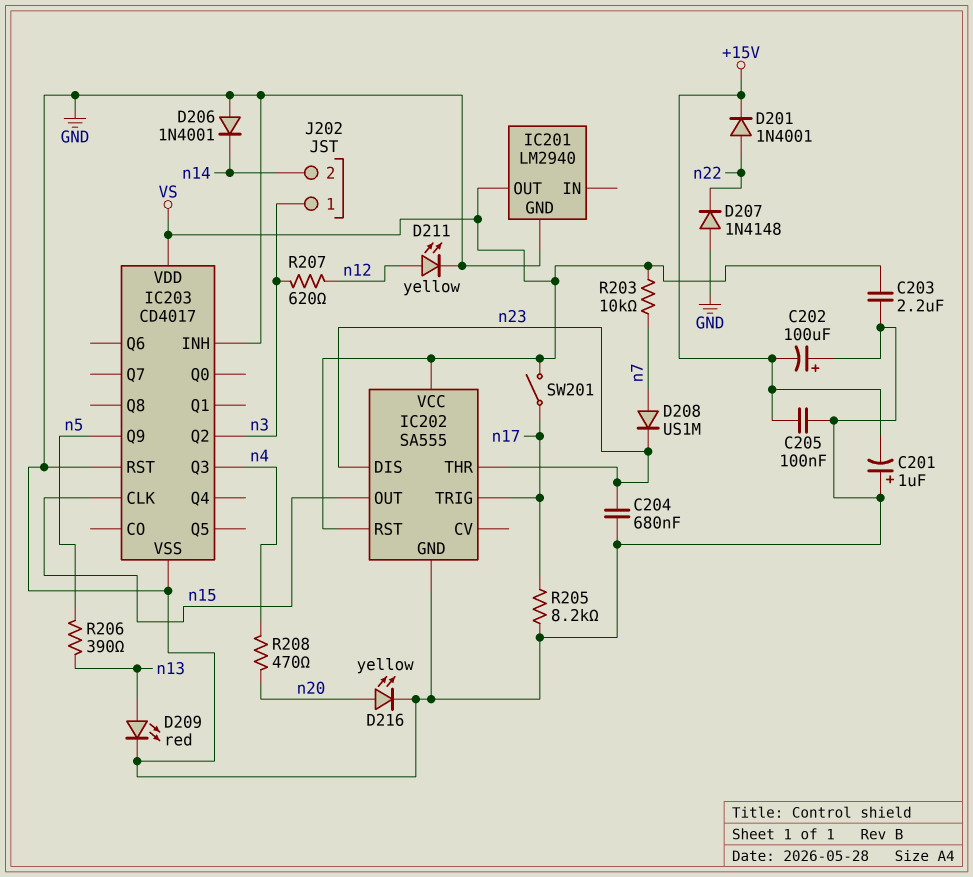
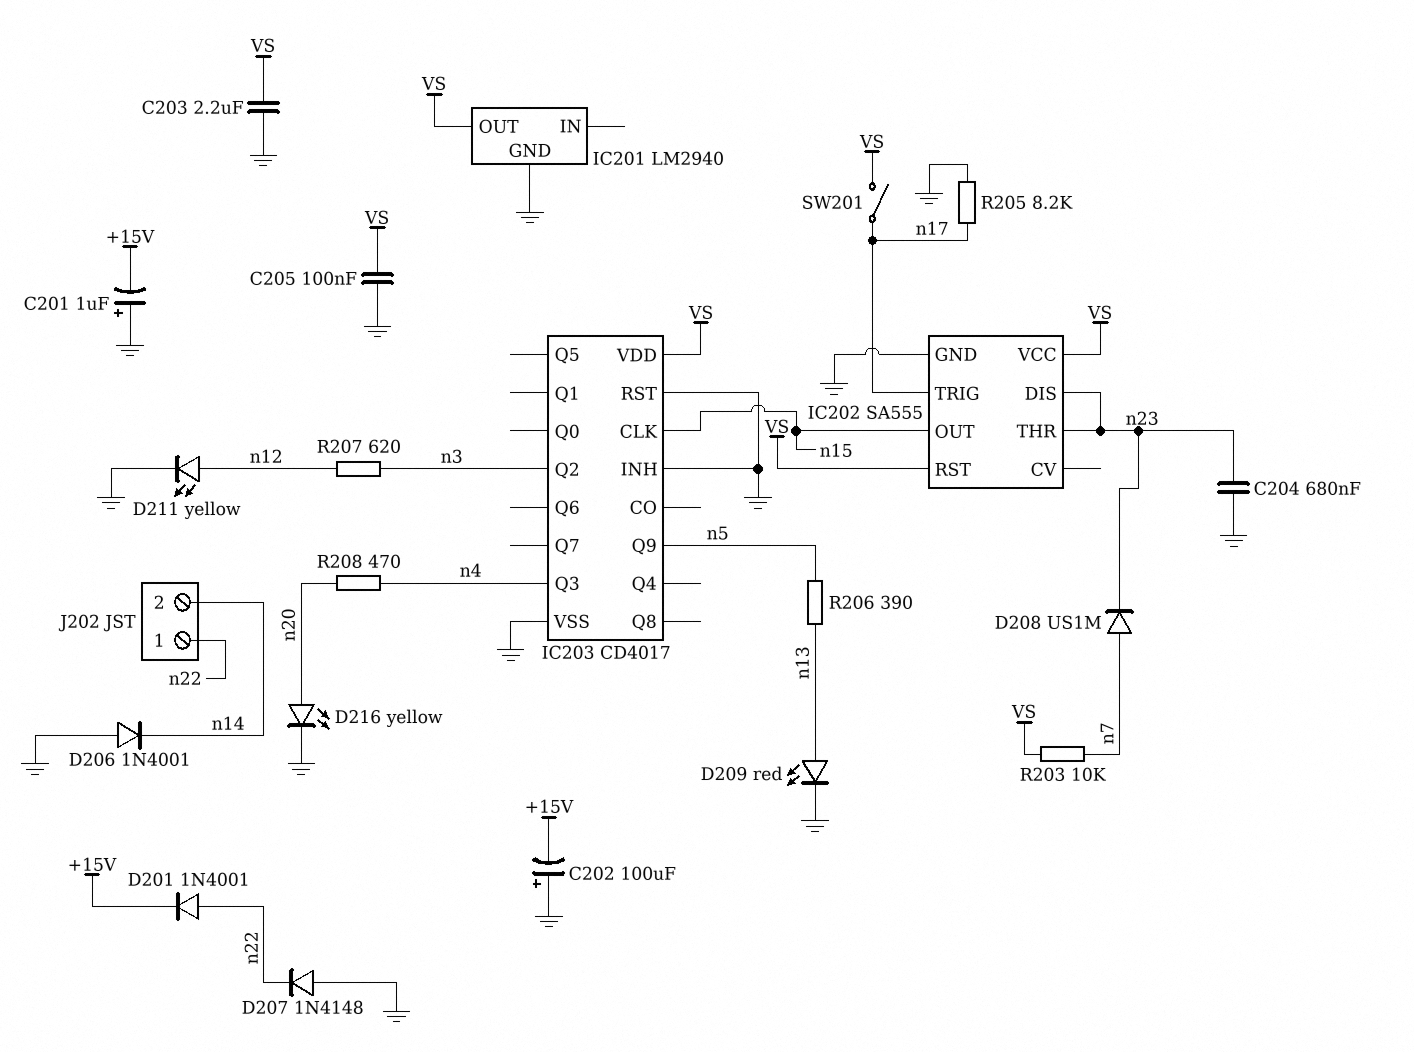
C205: 100nF (+15V, GND) -> 100nF (GND, VS)
J202 pin 1: n3 -> n22

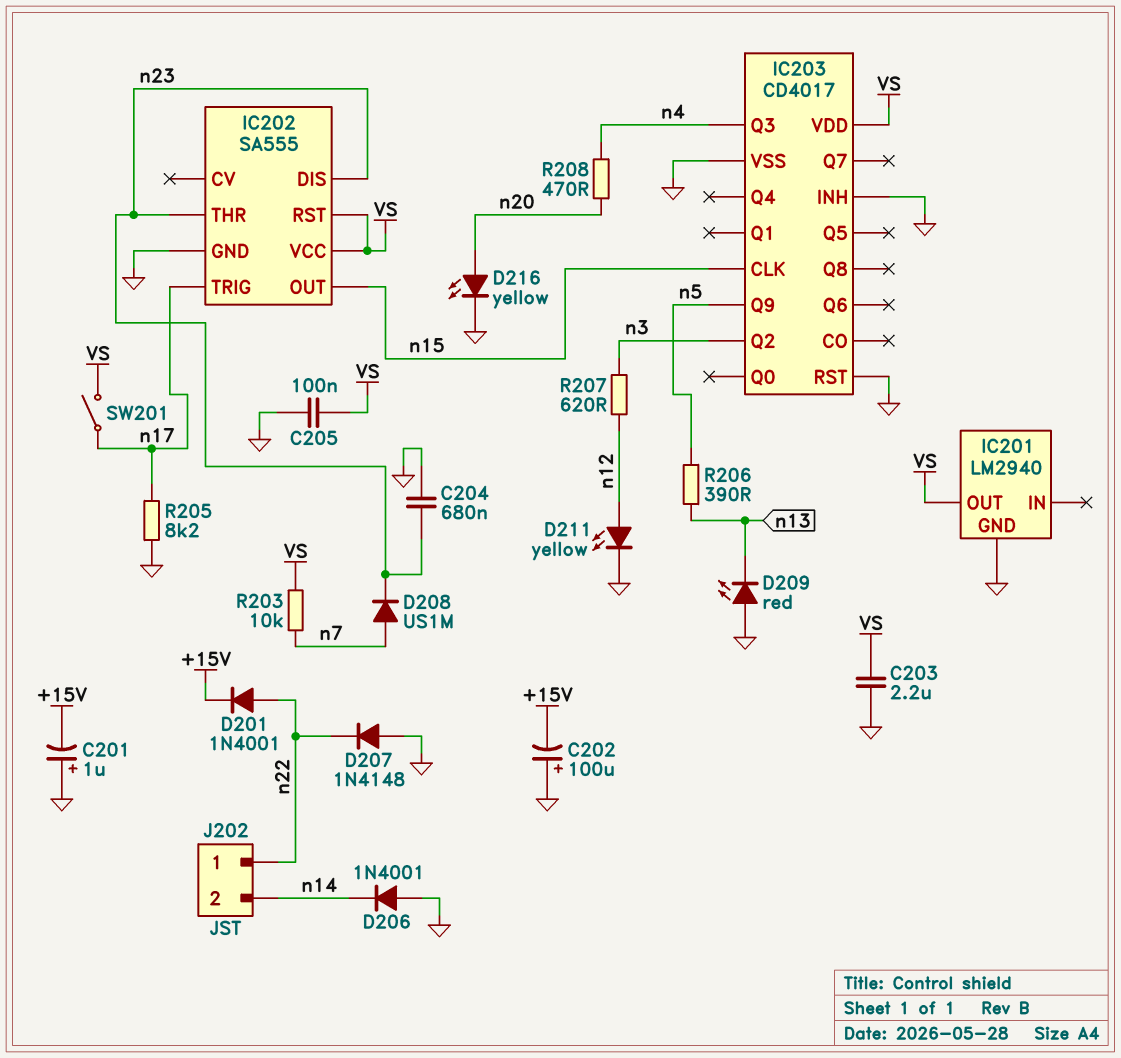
D209: LED red (A n13, K GND) -> LED red (A GND, K n13)

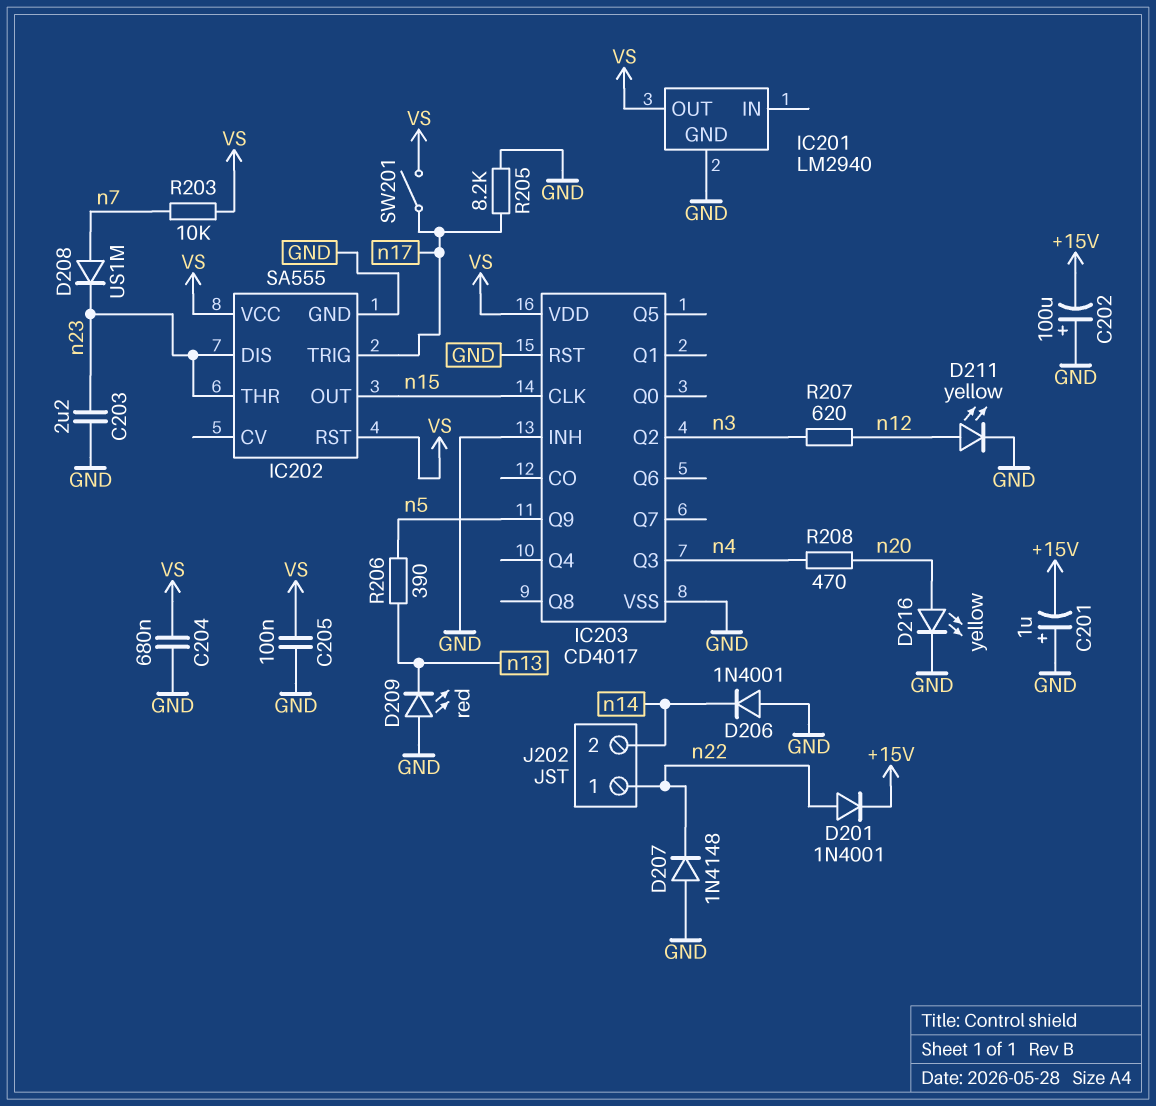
C203: 2.2uF (GND, VS) -> 2.2uF (GND, n23)
C204: 680nF (GND, n23) -> 680nF (GND, VS)

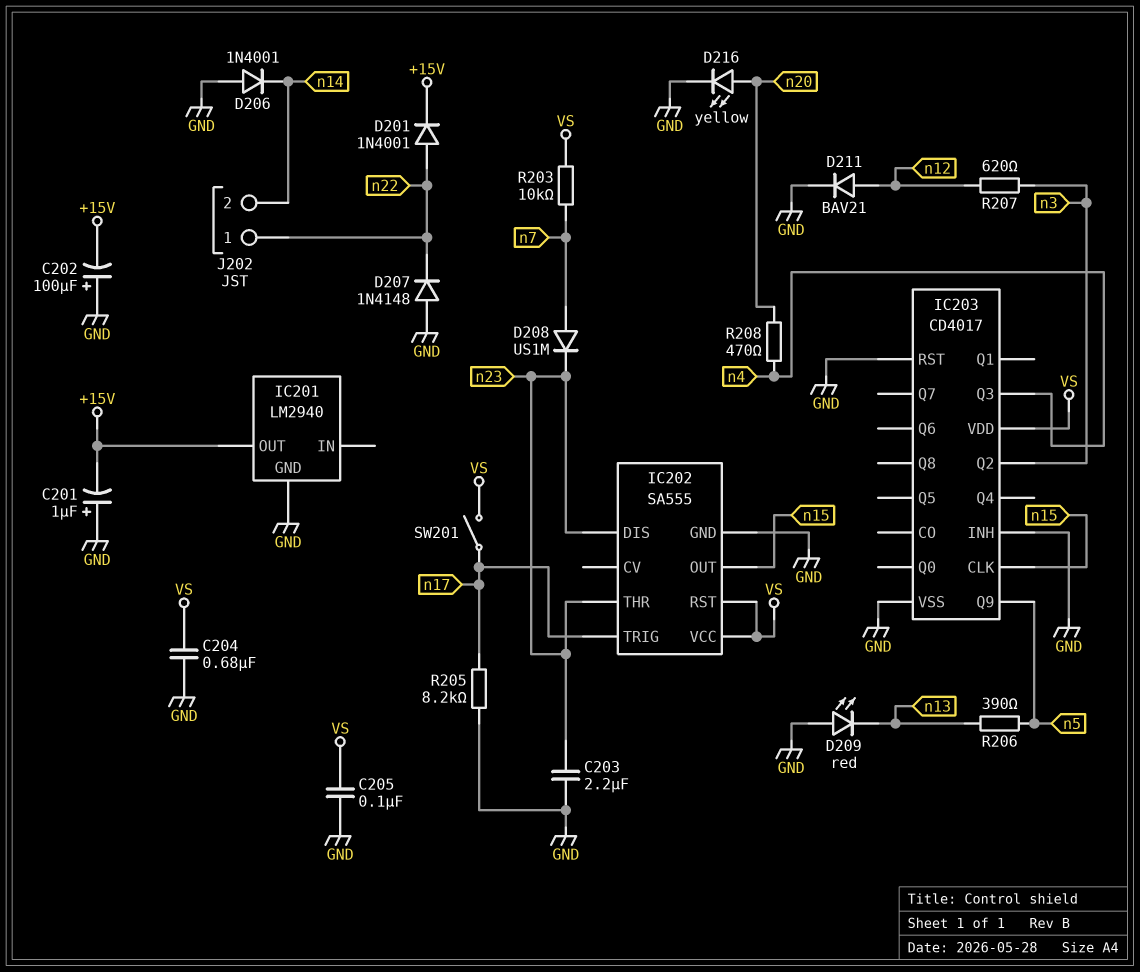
D211: LED yellow (A n12, K GND) -> diode BAV21 (A n12, K GND)
IC201 pin OUT: VS -> +15V

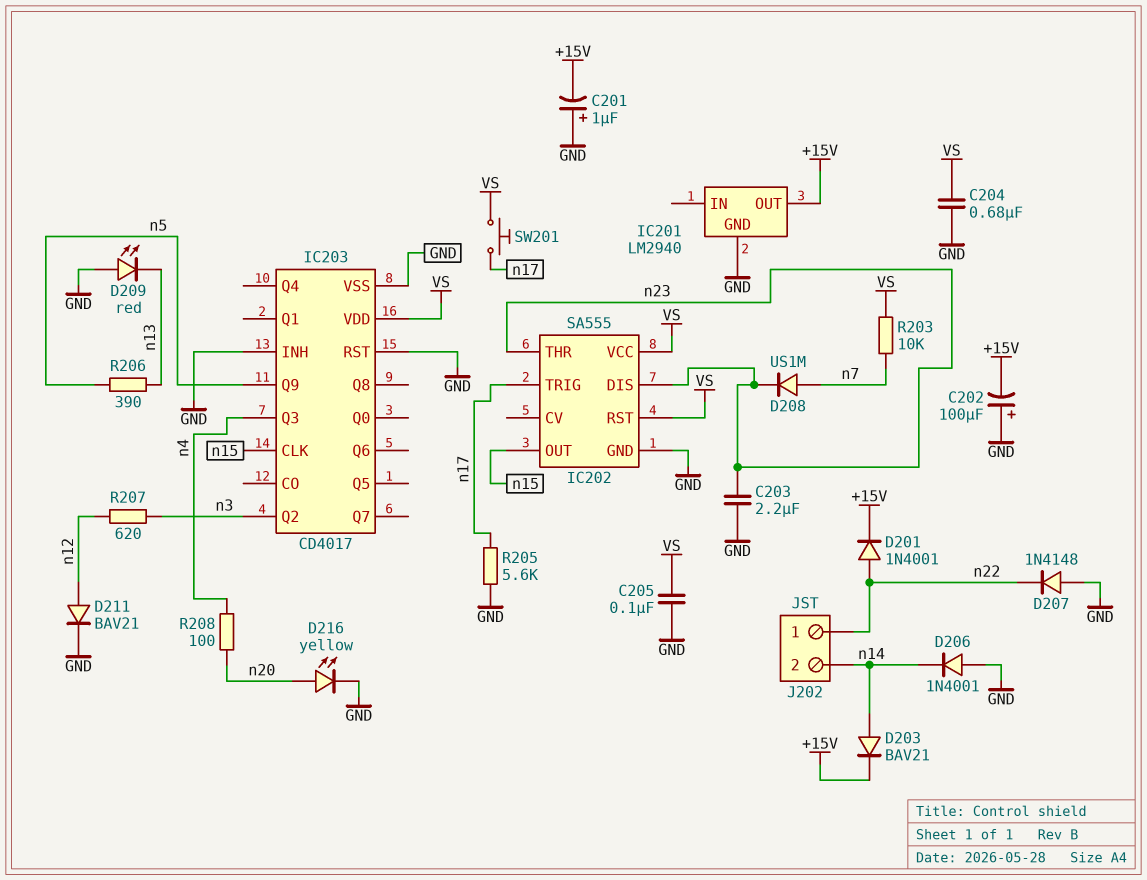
D203: none -> diode BAV21 (A n14, K +15V)
R205: 8.2k (GND, n17) -> 5.6k (GND, n17)
R208: 470 (n4, n20) -> 100 (n4, n20)
SW201: switch (VS, n17) -> button (VS, n17)

